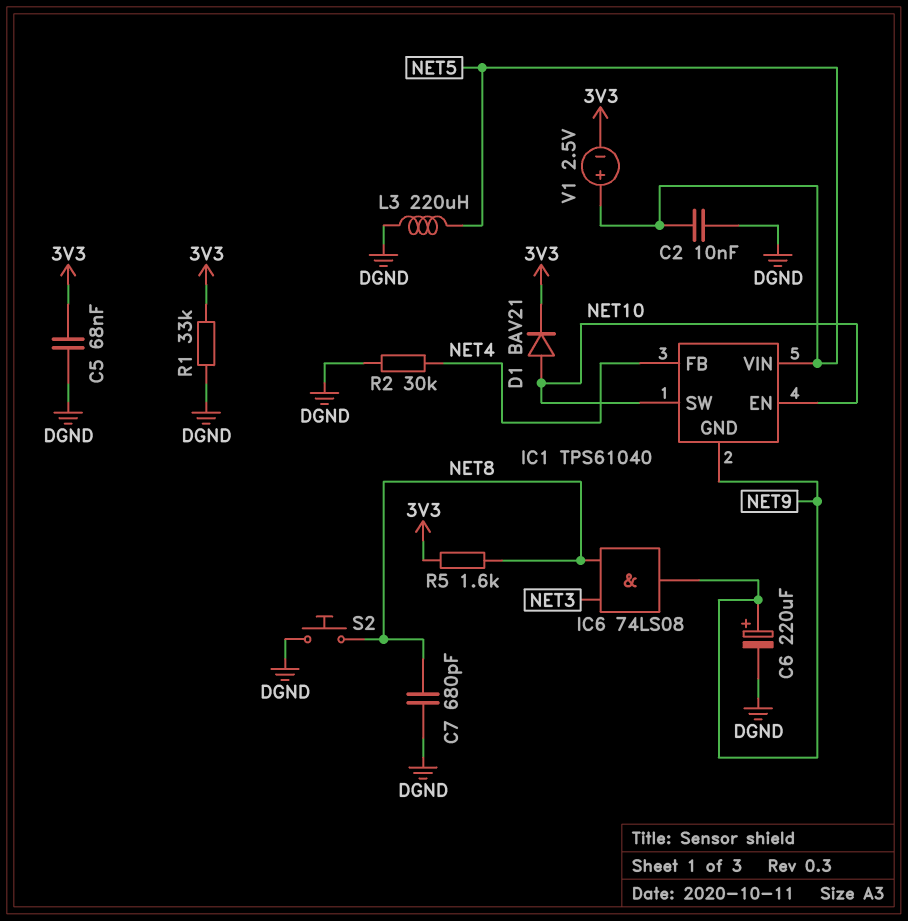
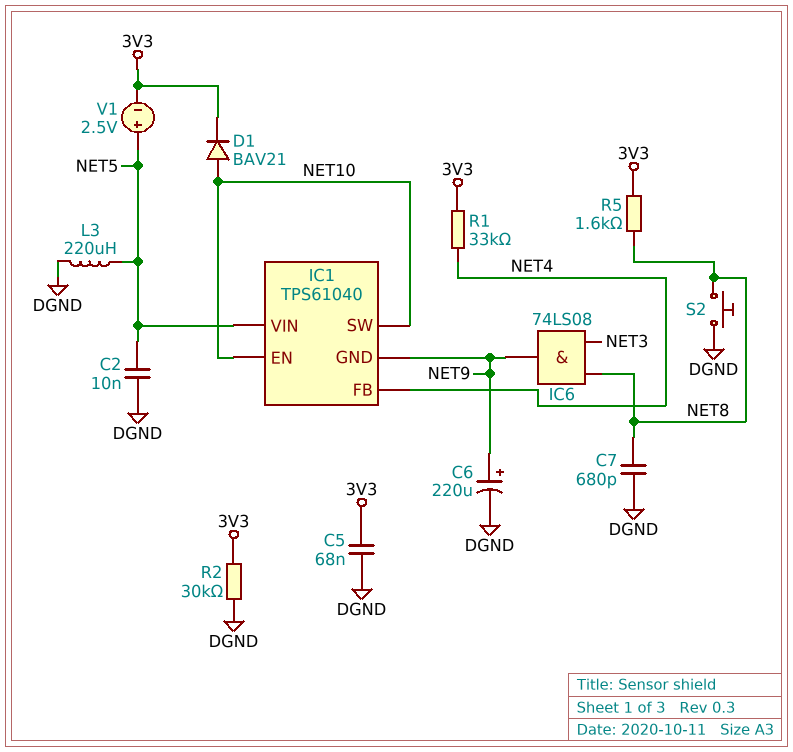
R1: 33k (3V3, DGND) -> 33k (3V3, NET4)
R2: 30k (DGND, NET4) -> 30k (3V3, DGND)

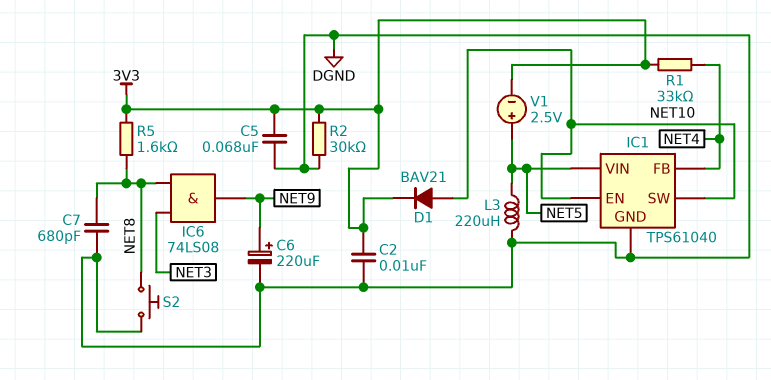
C2: 10nF (DGND, NET5) -> 10nF (3V3, DGND)
IC1 pin GND: NET9 -> DGND

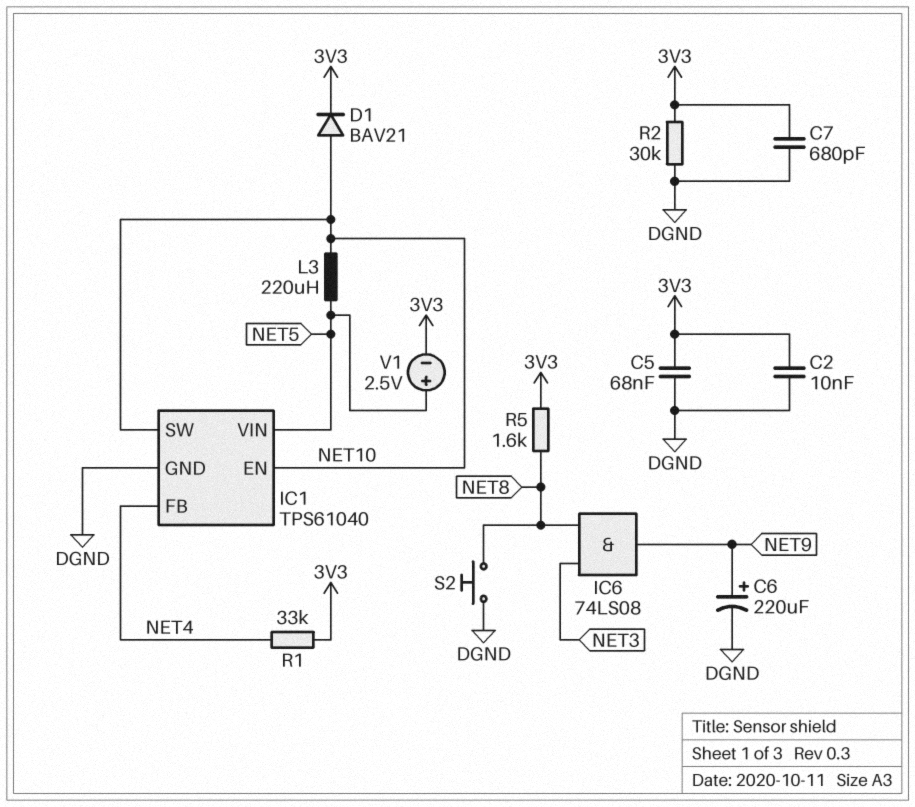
C7: 680pF (DGND, NET8) -> 680pF (3V3, DGND)
L3: 220uH (DGND, NET5) -> 220uH (NET5, NET10)

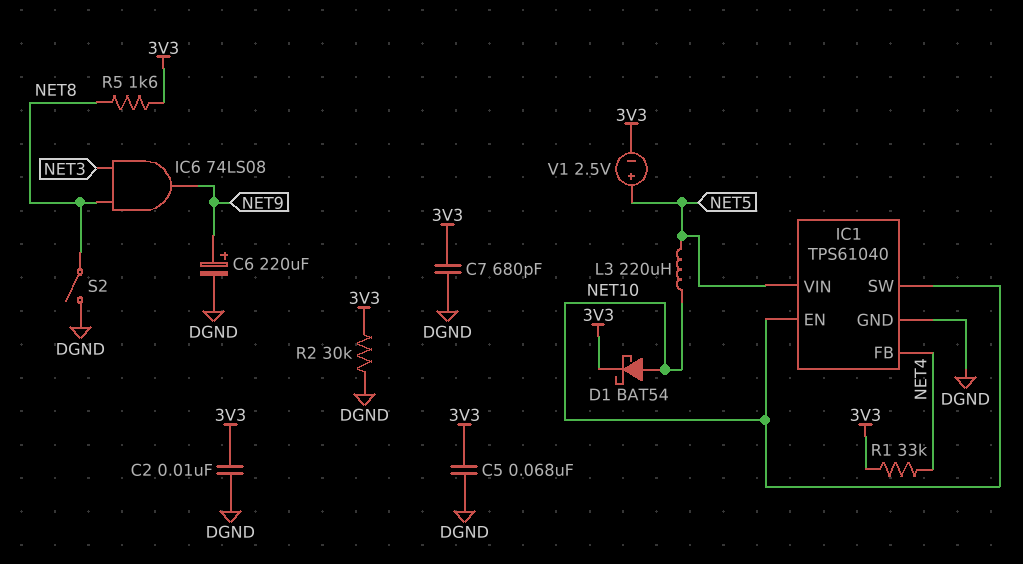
D1: diode BAV21 (A NET10, K 3V3) -> schottky BAT54 (A NET10, K 3V3)
S2: button (DGND, NET8) -> switch (DGND, NET8)

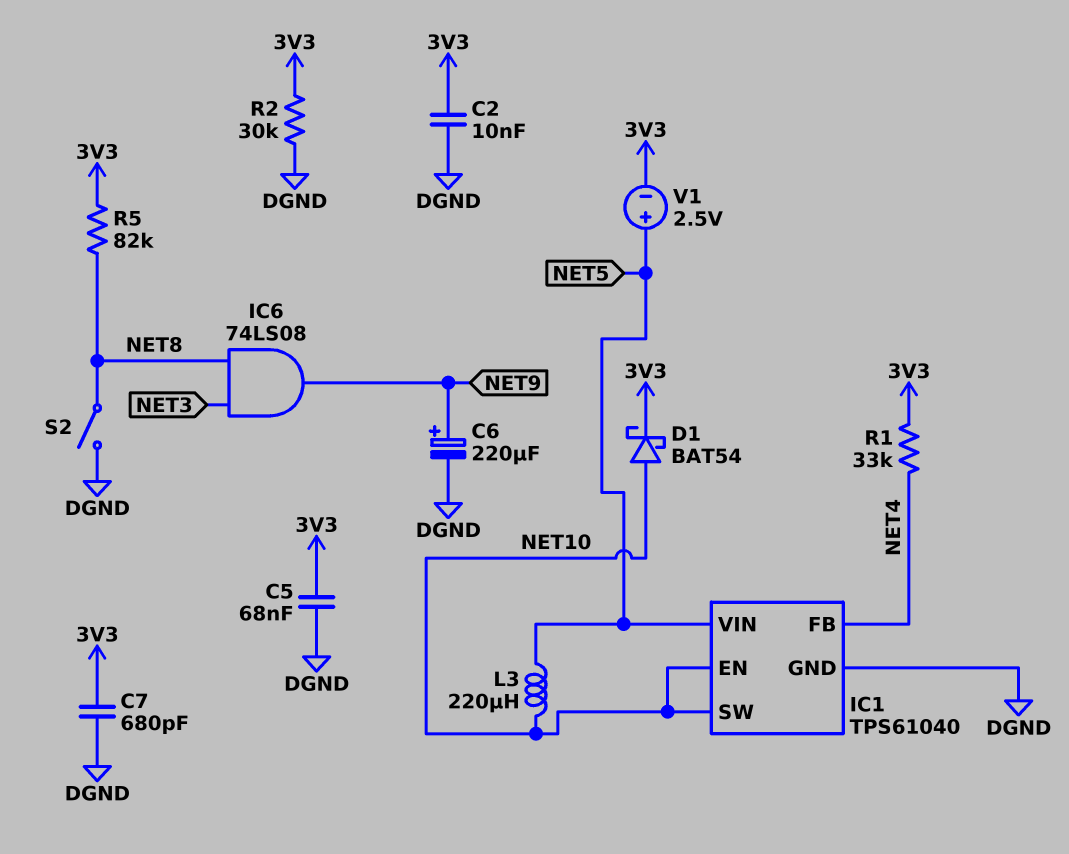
R5: 1.6k (3V3, NET8) -> 82k (3V3, NET8)

